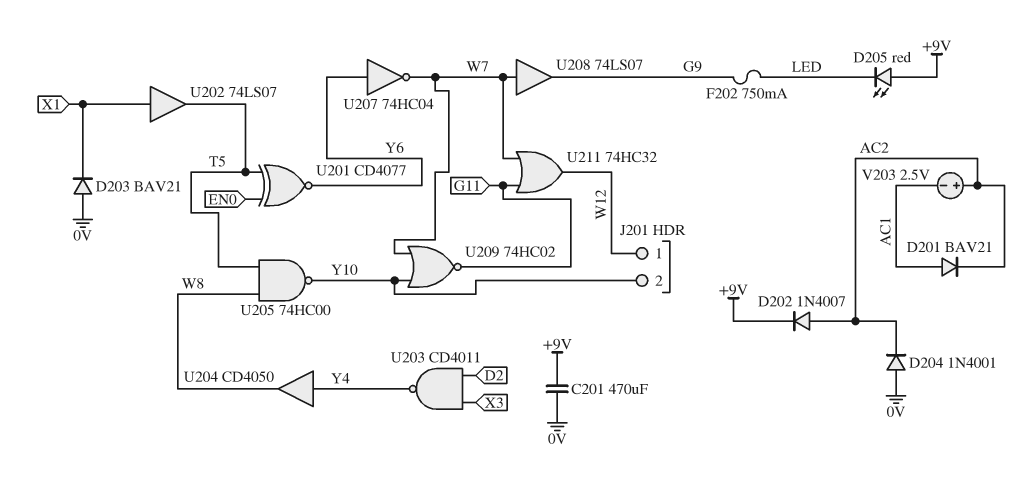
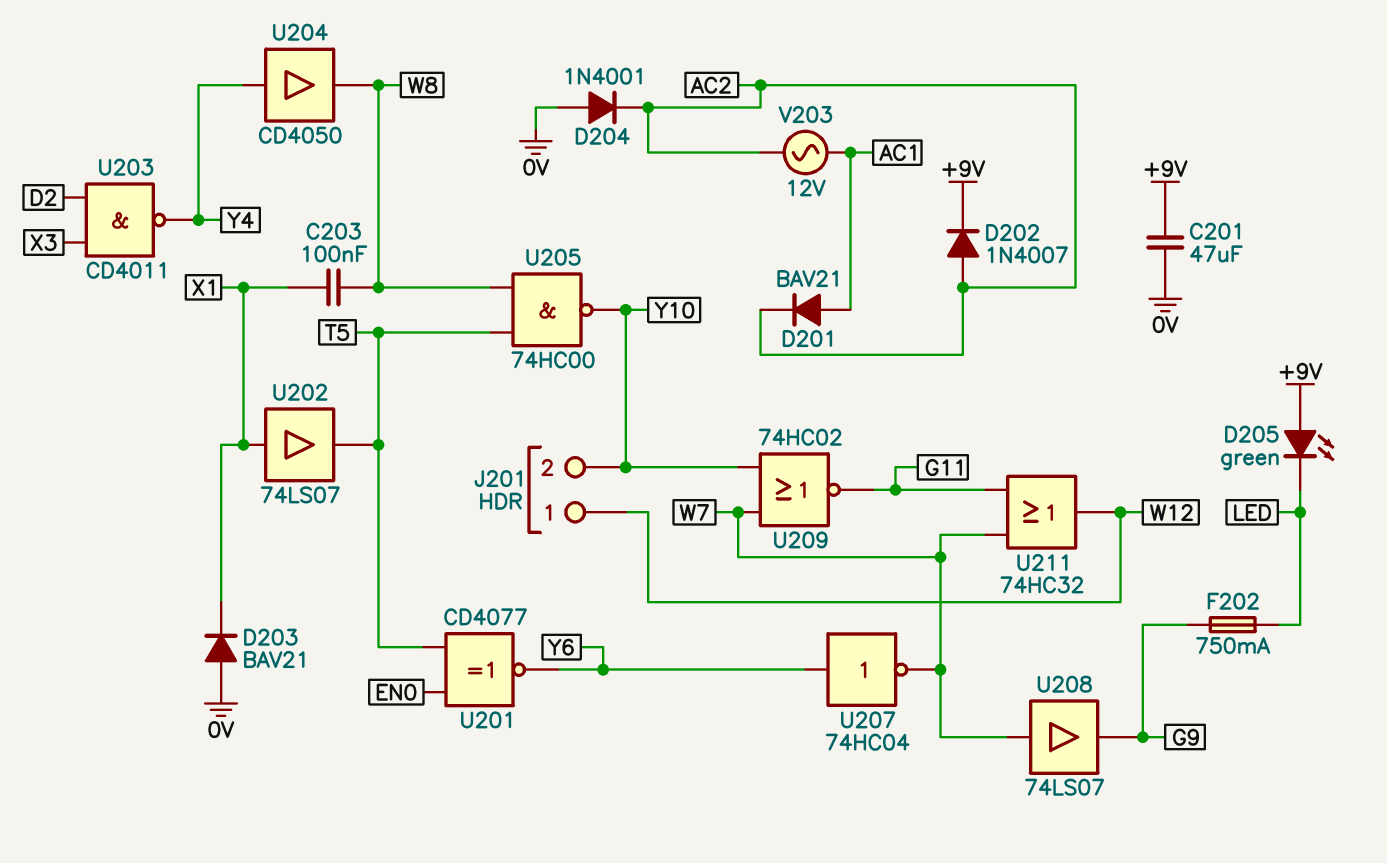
C201: 470uF (+9V, 0V) -> 47uF (+9V, 0V)
C203: none -> 100nF (W8, X1)
D205: LED red (A +9V, K LED) -> LED green (A +9V, K LED)
V203: 2.5V (plus AC2, minus AC1) -> AC 12V (AC1, AC2)

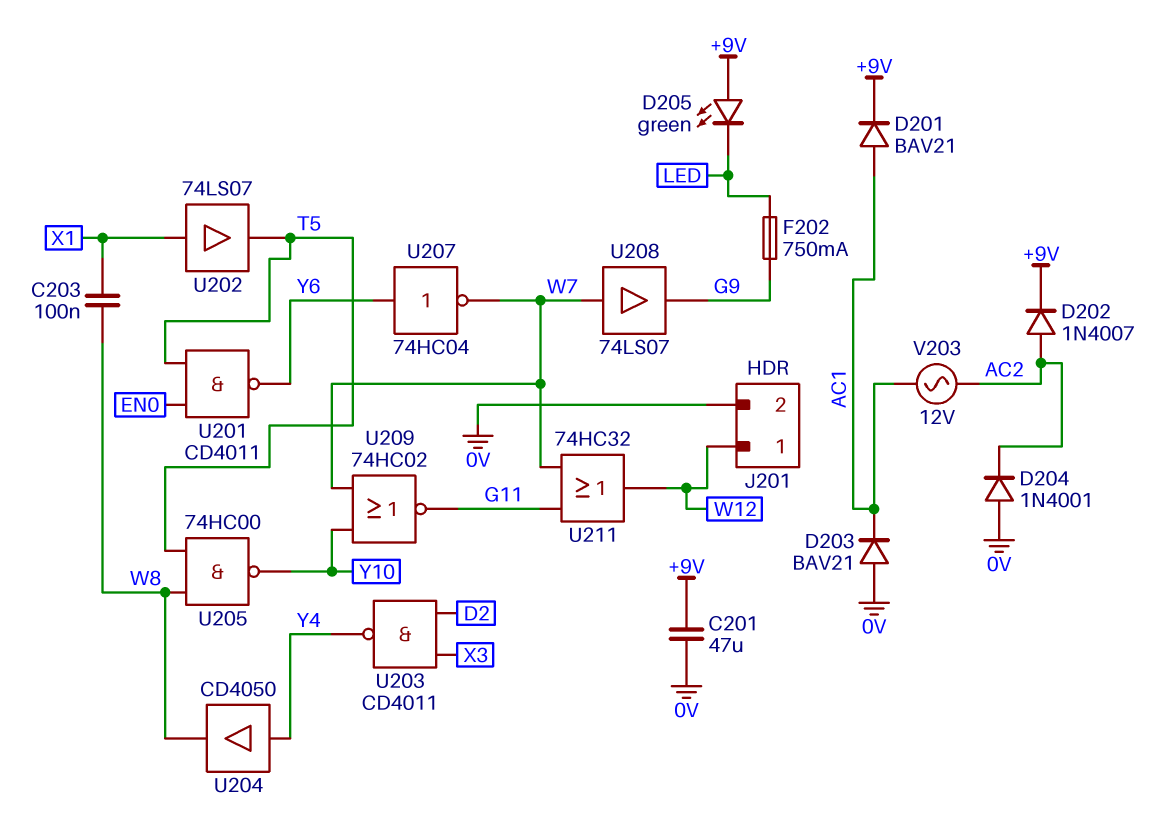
D201: diode BAV21 (A AC1, K AC2) -> diode BAV21 (A AC1, K +9V)
D203: diode BAV21 (A 0V, K X1) -> diode BAV21 (A 0V, K AC1)
J201 pin 2: Y10 -> 0V
U201: XNOR CD4077 (in EN0, in T5, out Y6) -> NAND CD4011 (in EN0, in T5, out Y6)

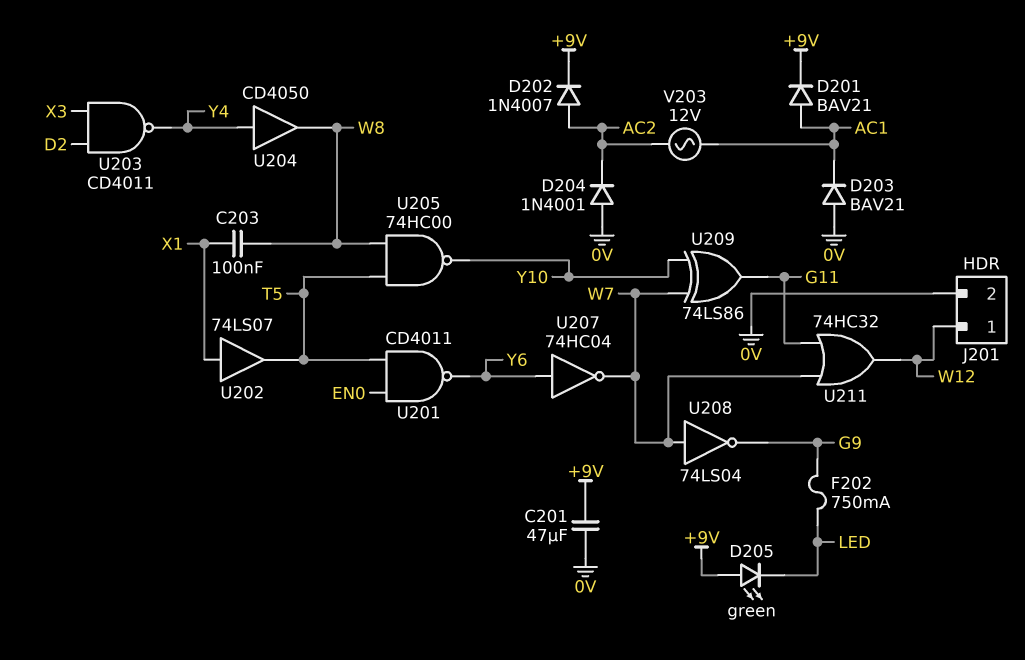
U208: buffer 74LS07 (in W7, out G9) -> NOT 74LS04 (in W7, out G9)
U209: NOR 74HC02 (in W7, in Y10, out G11) -> XOR 74LS86 (in W7, in Y10, out G11)

